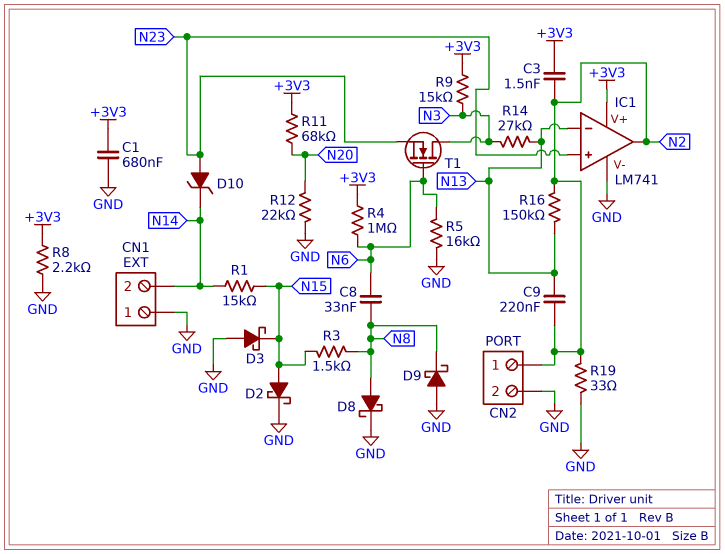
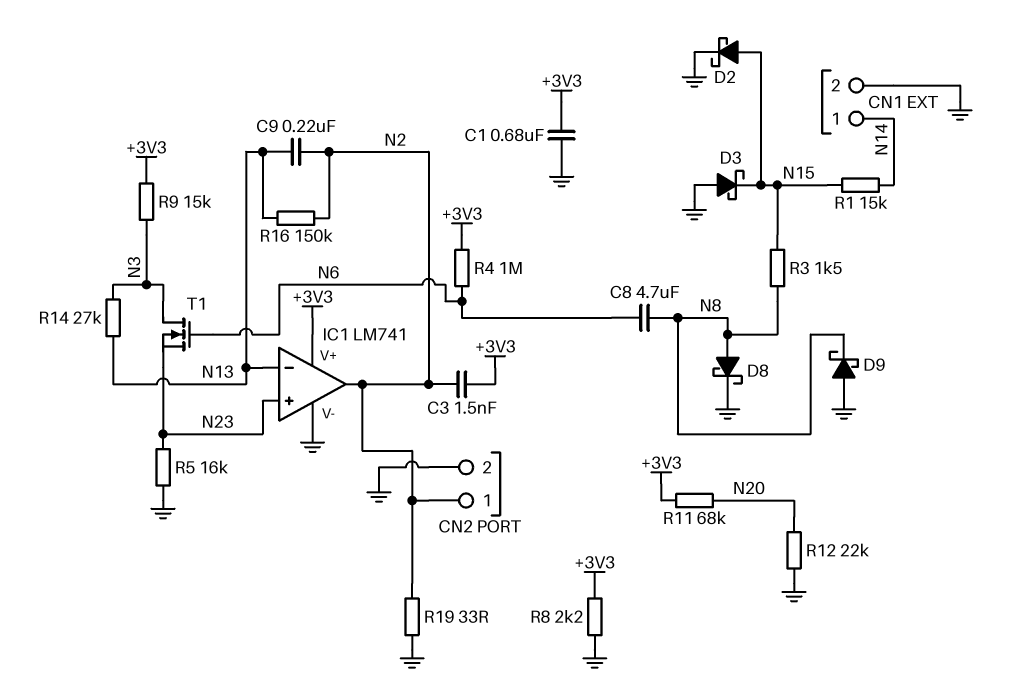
C8: 33nF (N6, N8) -> 4.7uF (N6, N8)
CN1 pin 1: GND -> N14
CN1 pin 2: N14 -> GND
D10: zener (A N23, K N14) -> none
R5: 16k (GND, N6) -> 16k (GND, N23)

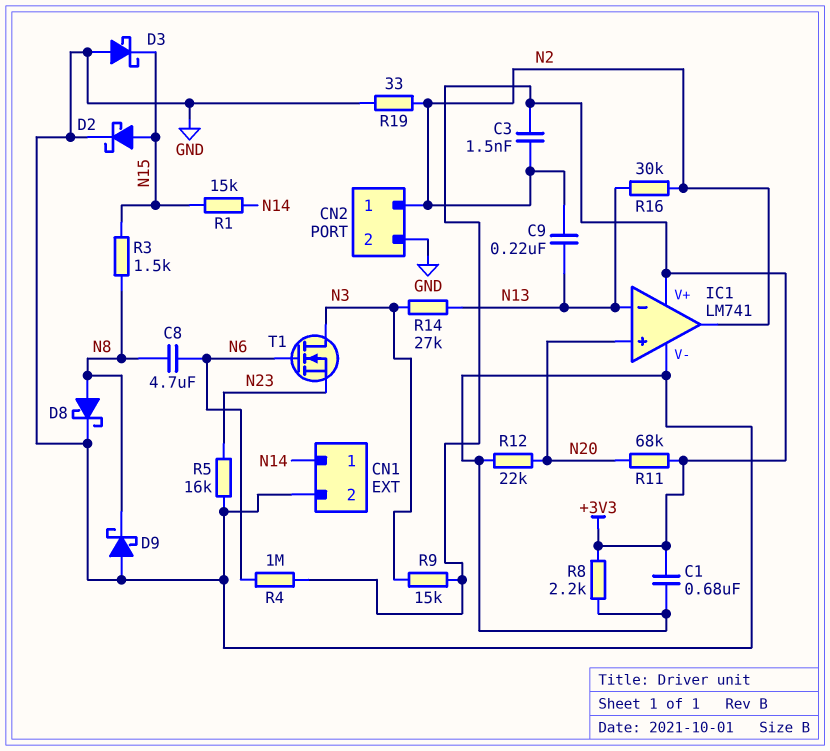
IC1 pin in+: N23 -> N20
R16: 150k (N2, N13) -> 30k (N2, N13)

